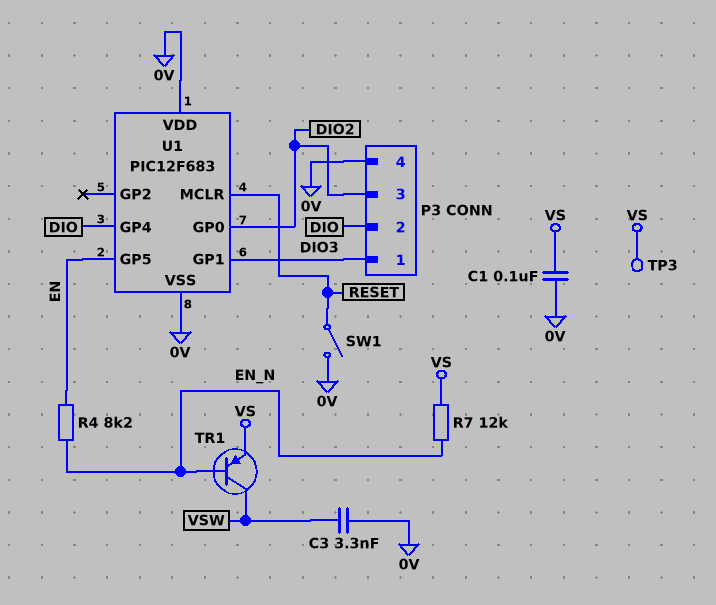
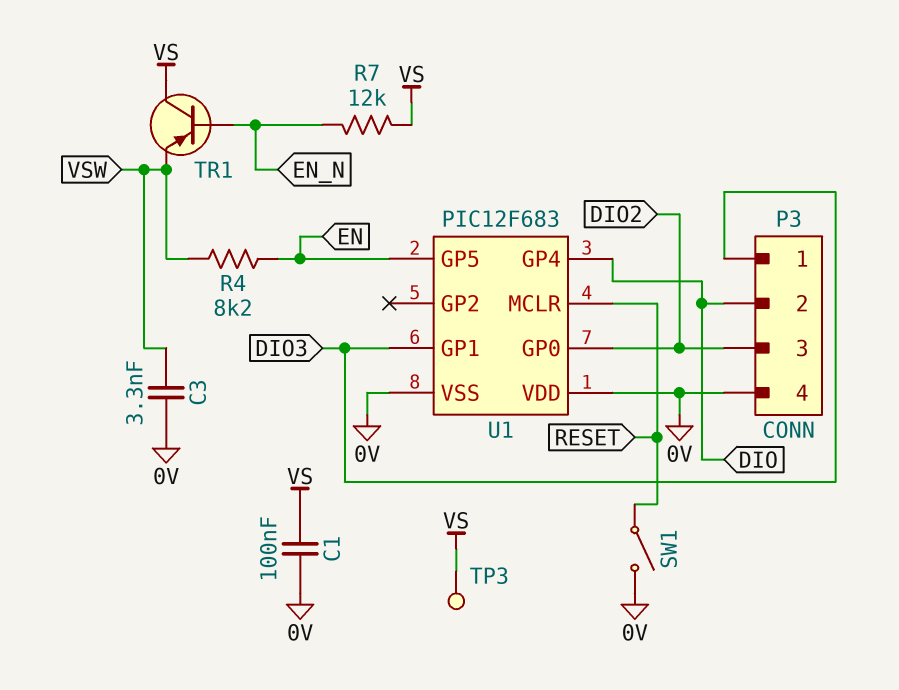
R4: 8.2k (EN, EN_N) -> 8.2k (EN, VSW)
TR1: PNP (B EN_N, C VSW, E VS) -> PNP (B EN_N, C VS, E VSW)

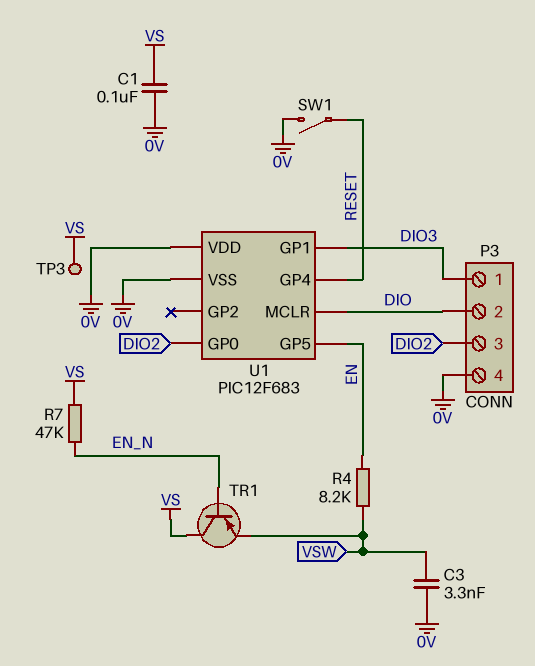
R7: 12k (EN_N, VS) -> 47k (EN_N, VS)
U1 pin GP4: DIO -> RESET
U1 pin MCLR: RESET -> DIO

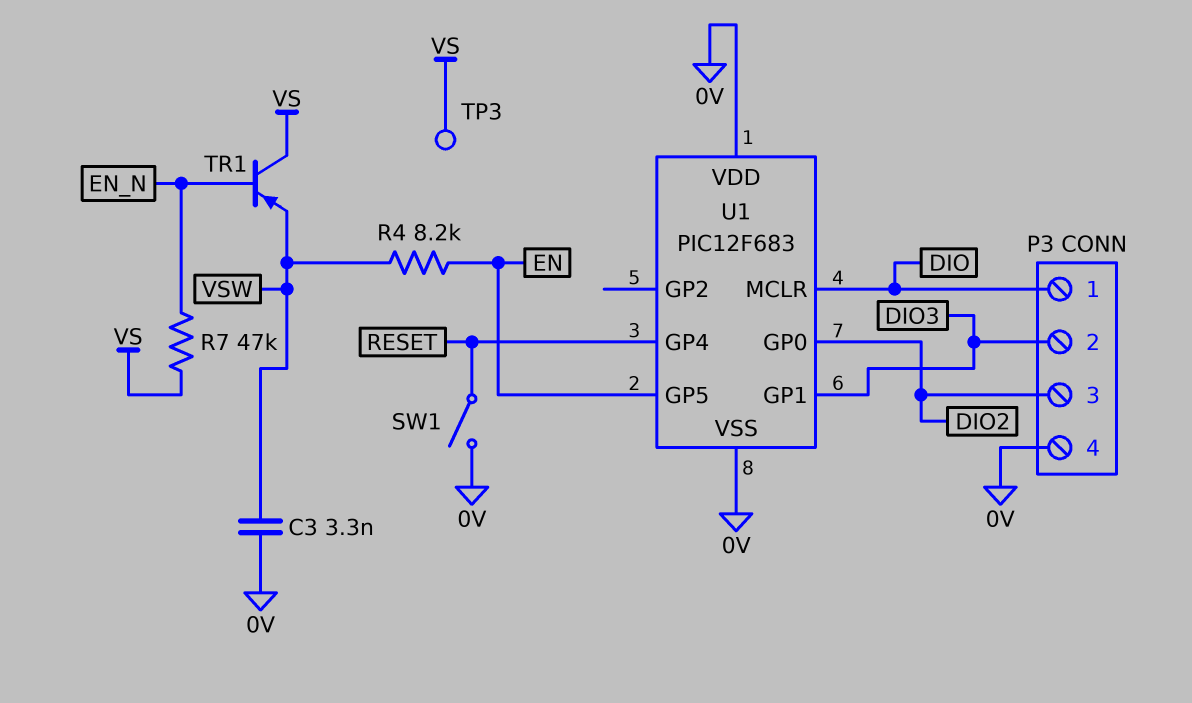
C1: 100nF (0V, VS) -> none
P3 pin 1: DIO3 -> DIO
P3 pin 2: DIO -> DIO3

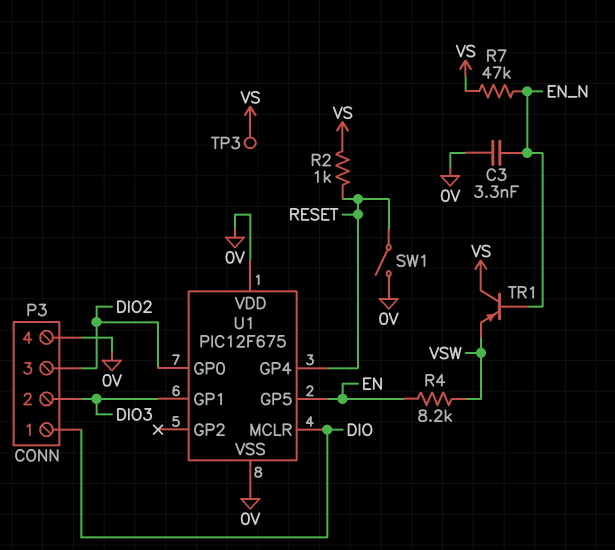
C3: 3.3nF (0V, VSW) -> 3.3nF (0V, EN_N)
R2: none -> 1k (RESET, VS)
U1: PIC12F683 -> PIC12F675

